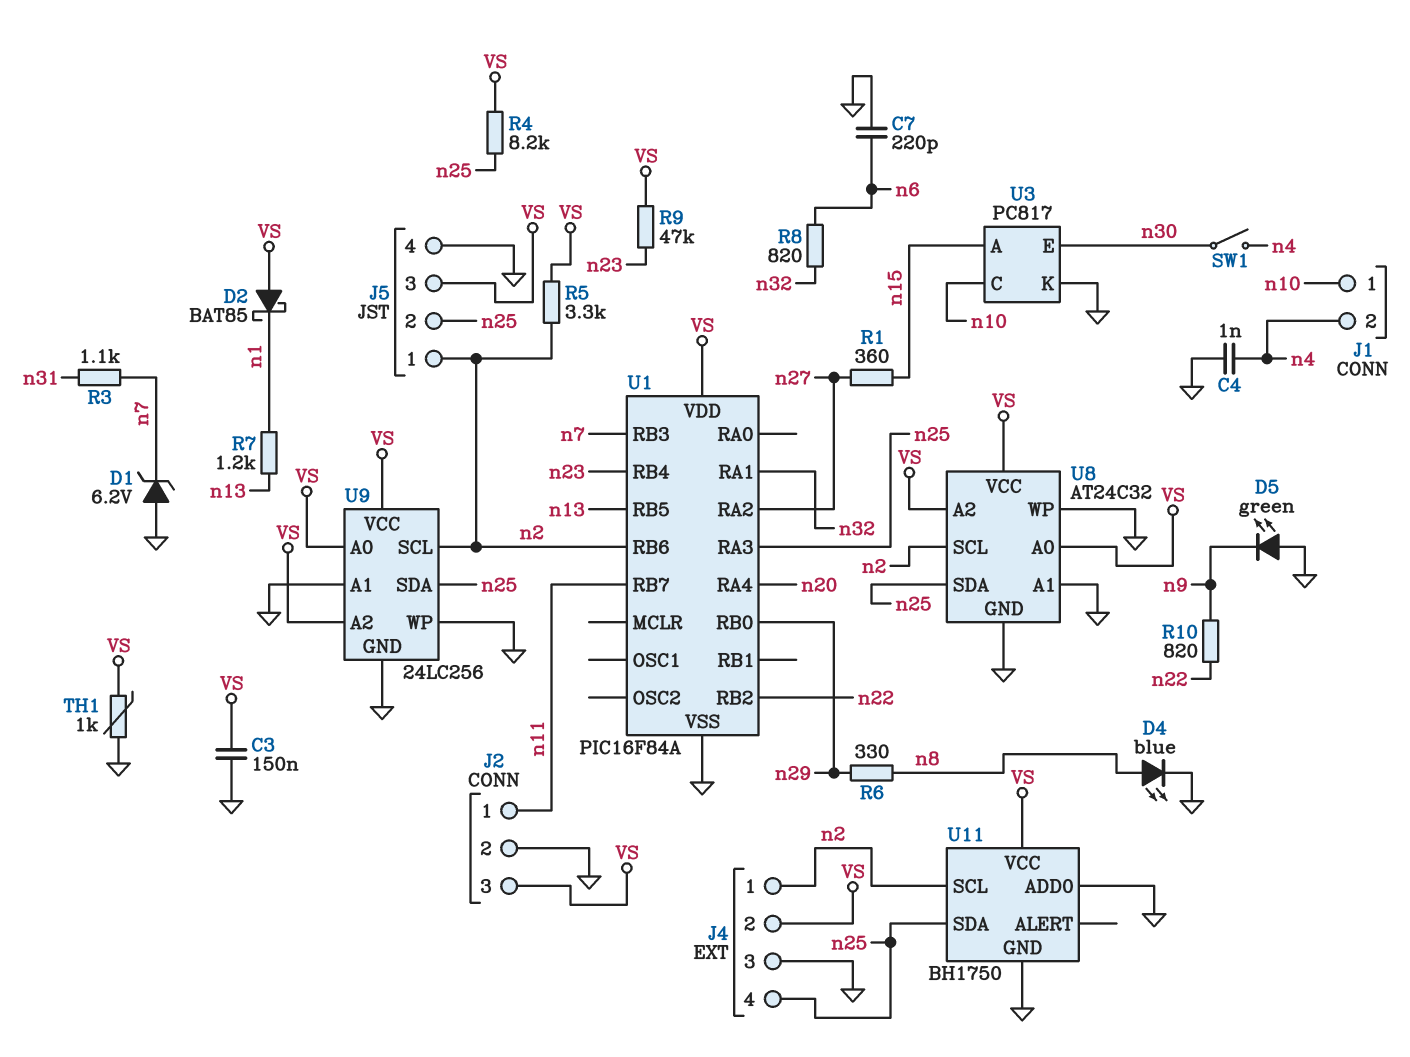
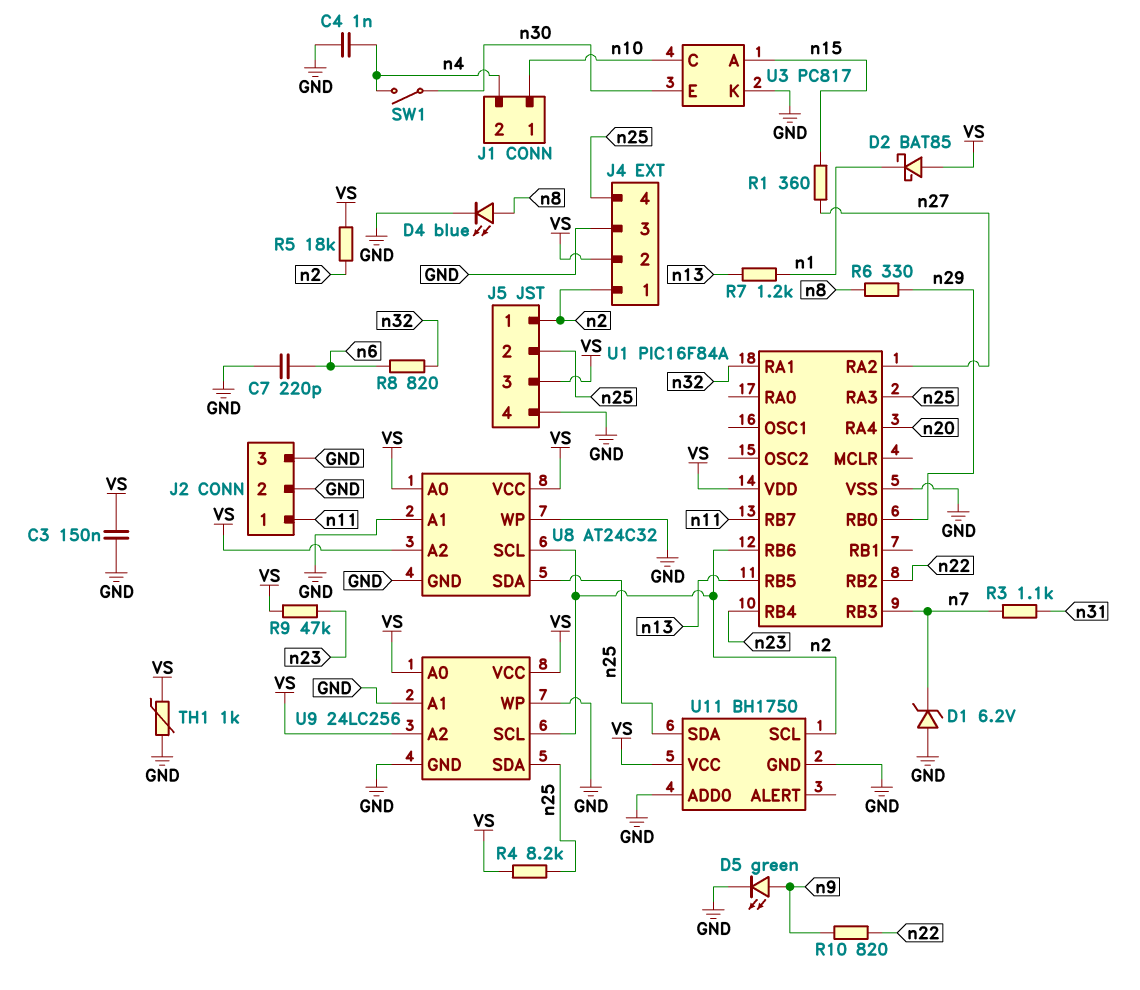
D5: LED green (A GND, K n9) -> LED green (A n9, K GND)
J2 pin 3: VS -> GND
R5: 3.3k (VS, n2) -> 18k (VS, n2)

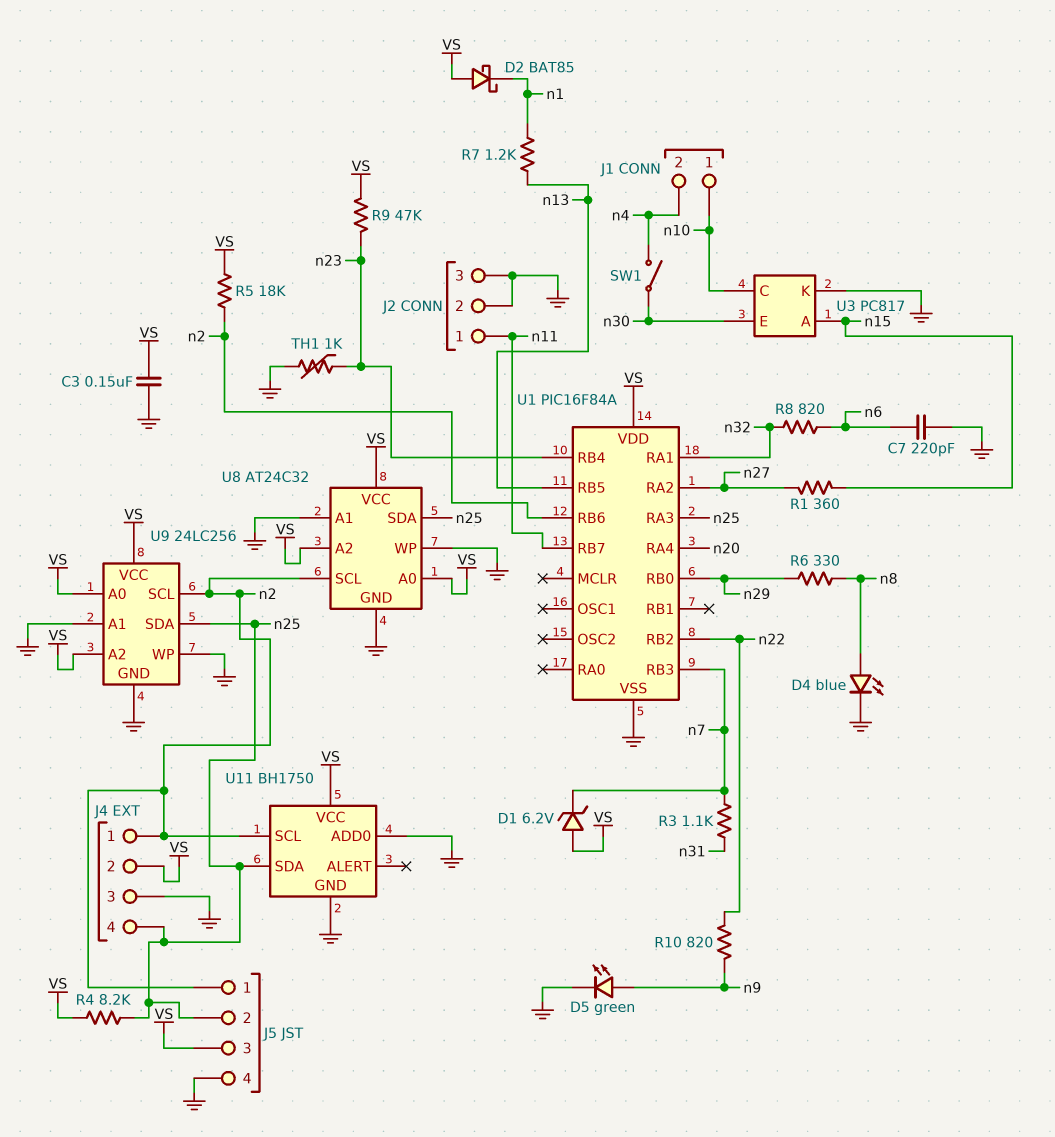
C4: 1nF (GND, n4) -> none
D1: zener 6.2V (A GND, K n7) -> zener 6.2V (A VS, K n7)
TH1: 1k (GND, VS) -> 1k (GND, n23)

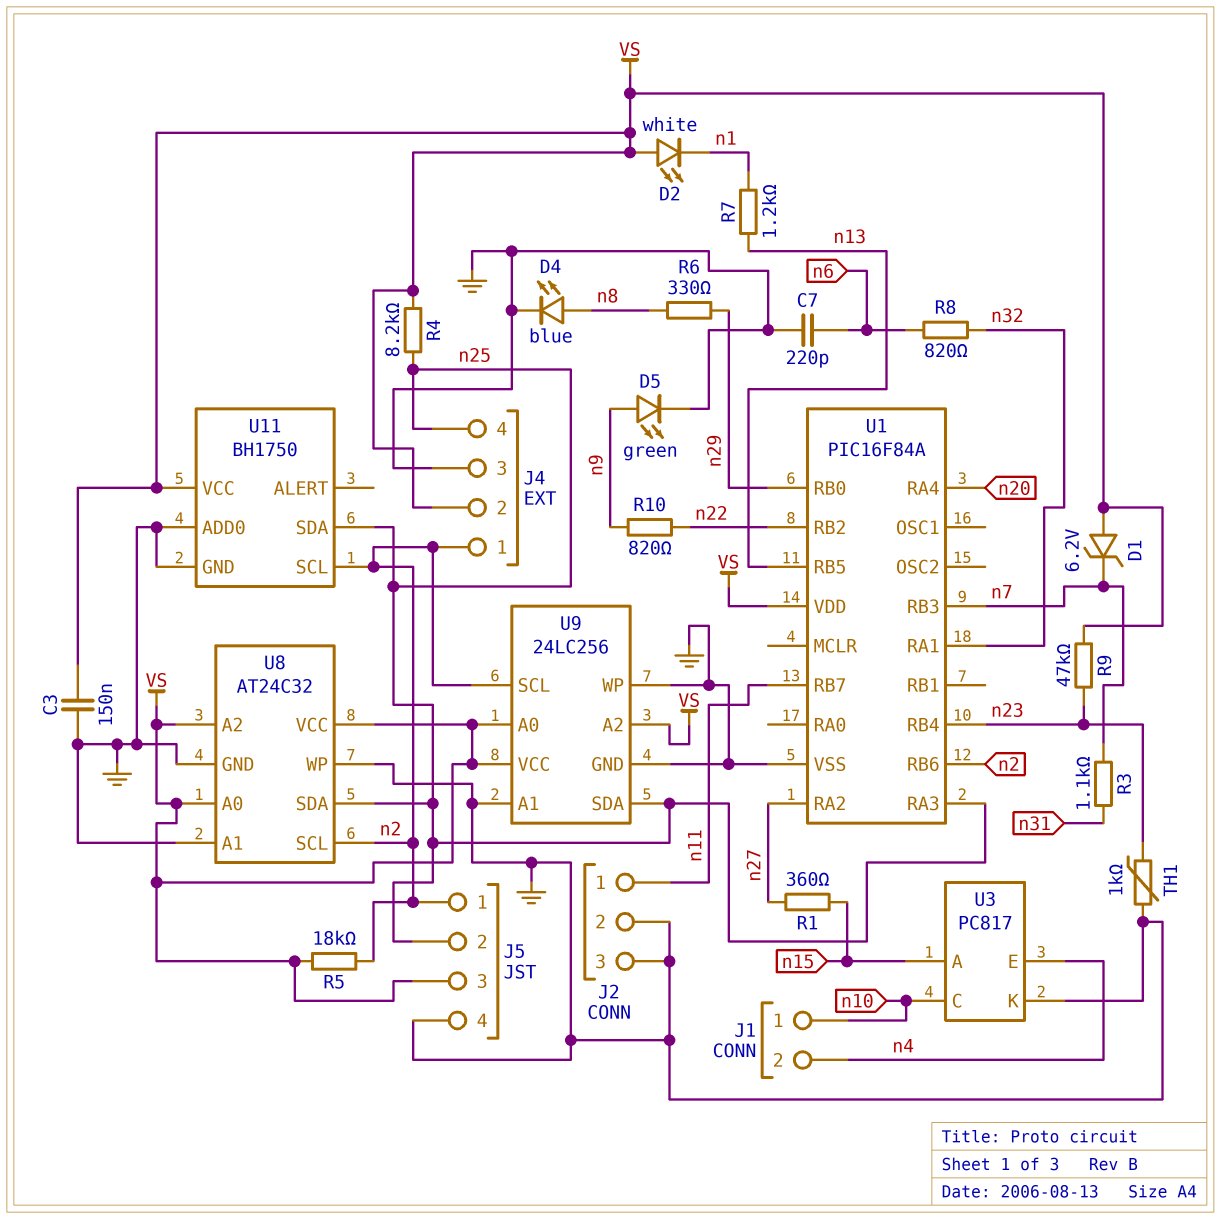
D2: schottky BAT85 (A VS, K n1) -> LED white (A VS, K n1)
SW1: switch (n4, n30) -> none
U3 pin E: n30 -> n4

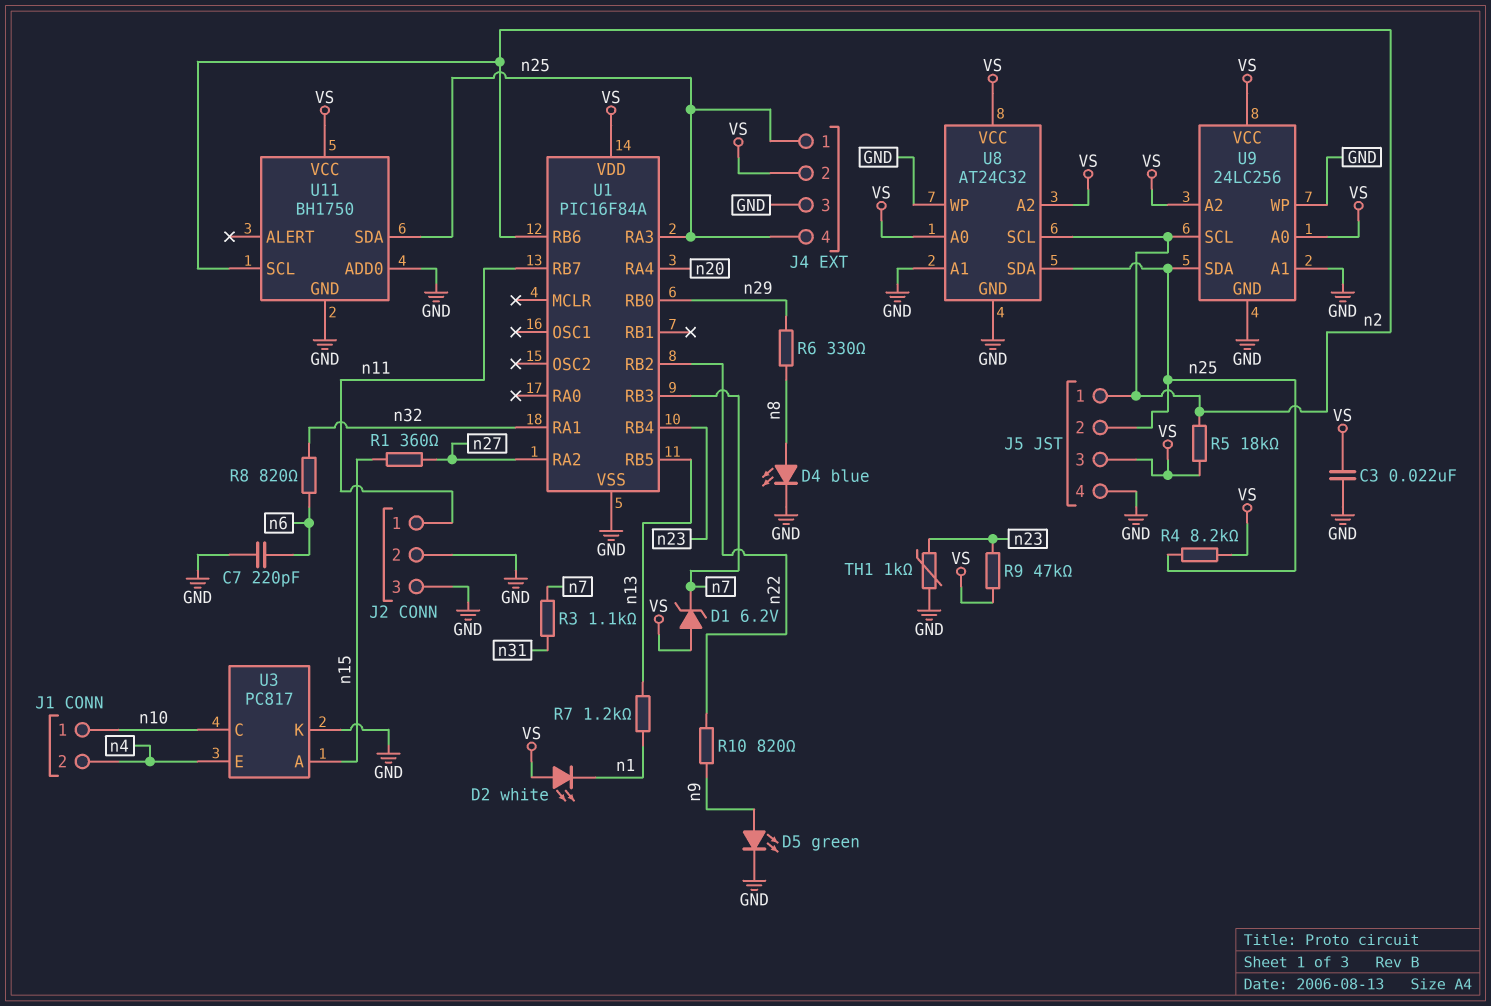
C3: 150nF (GND, VS) -> 22nF (GND, VS)
J4 pin 1: n2 -> n25

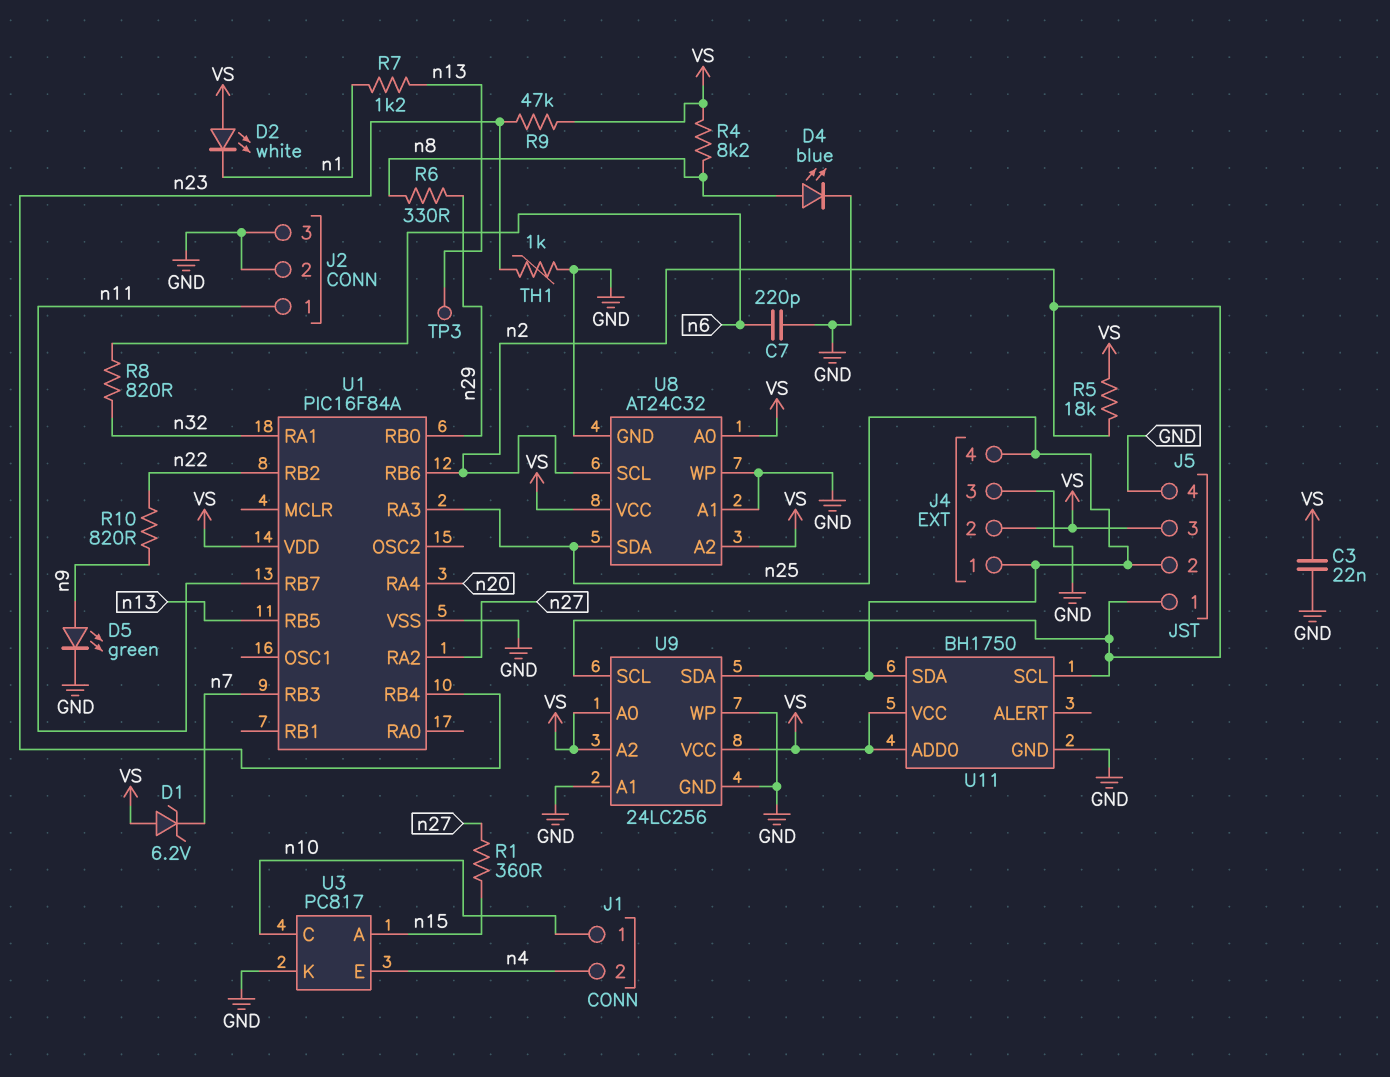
R3: 1.1k (n7, n31) -> none
R4: 8.2k (VS, n25) -> 8.2k (VS, n8)
TP3: none -> test point (n13)
U11 pin ADD0: GND -> VS

